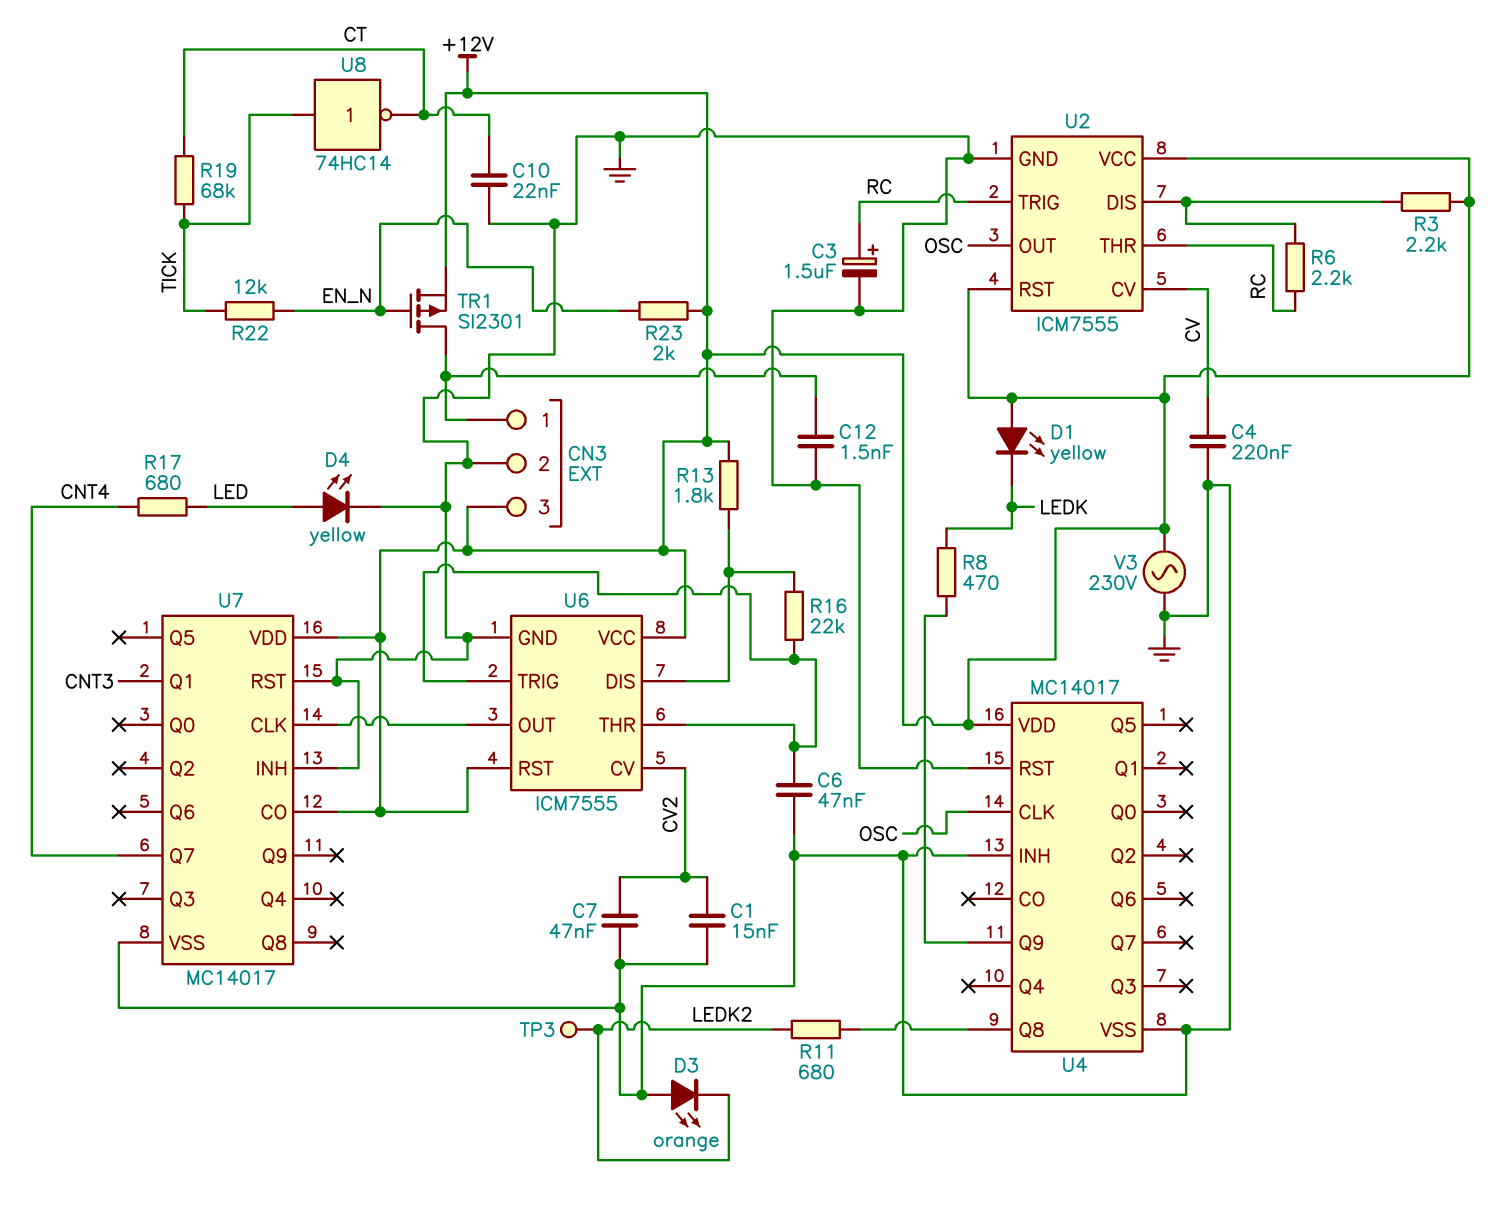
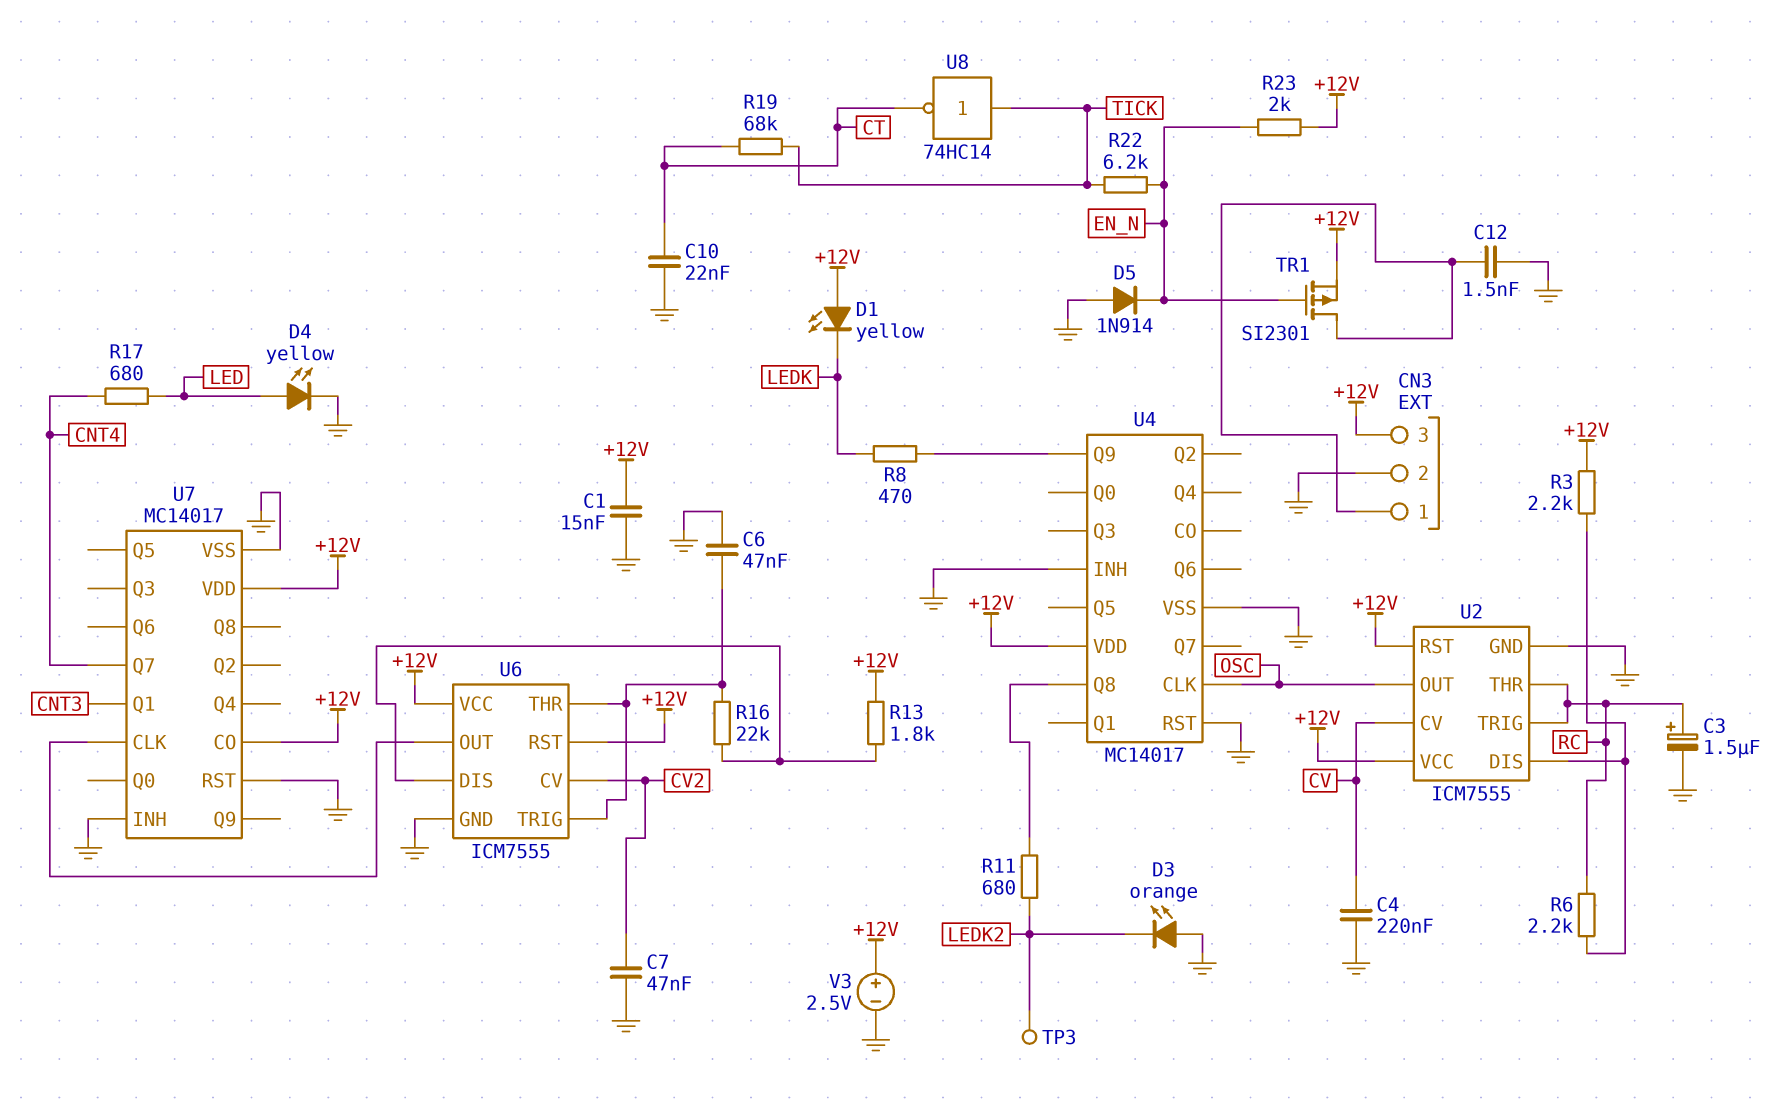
C1: 15nF (CV2, GND) -> 15nF (+12V, GND)
D5: none -> diode 1N914 (A GND, K EN_N)
R22: 12k (EN_N, TICK) -> 6.2k (EN_N, TICK)
V3: AC 230V (+12V, GND) -> 2.5V (plus +12V, minus GND)

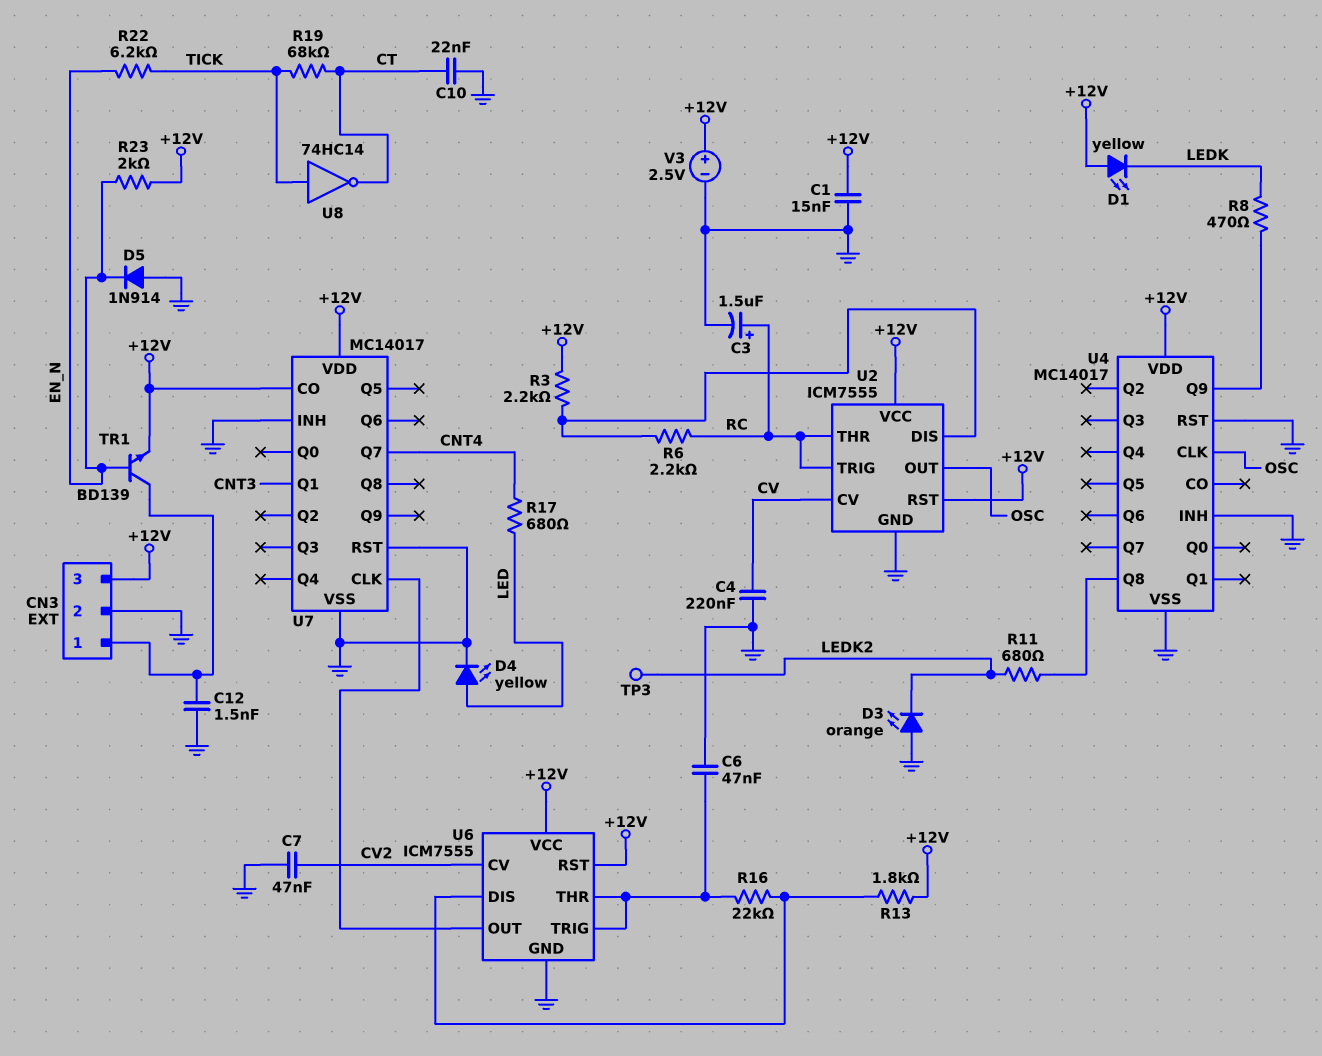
TR1: PMOS SI2301 (G EN_N, D CN3/1, S +12V) -> NPN BD139 (B EN_N, C CN3/1, E +12V)

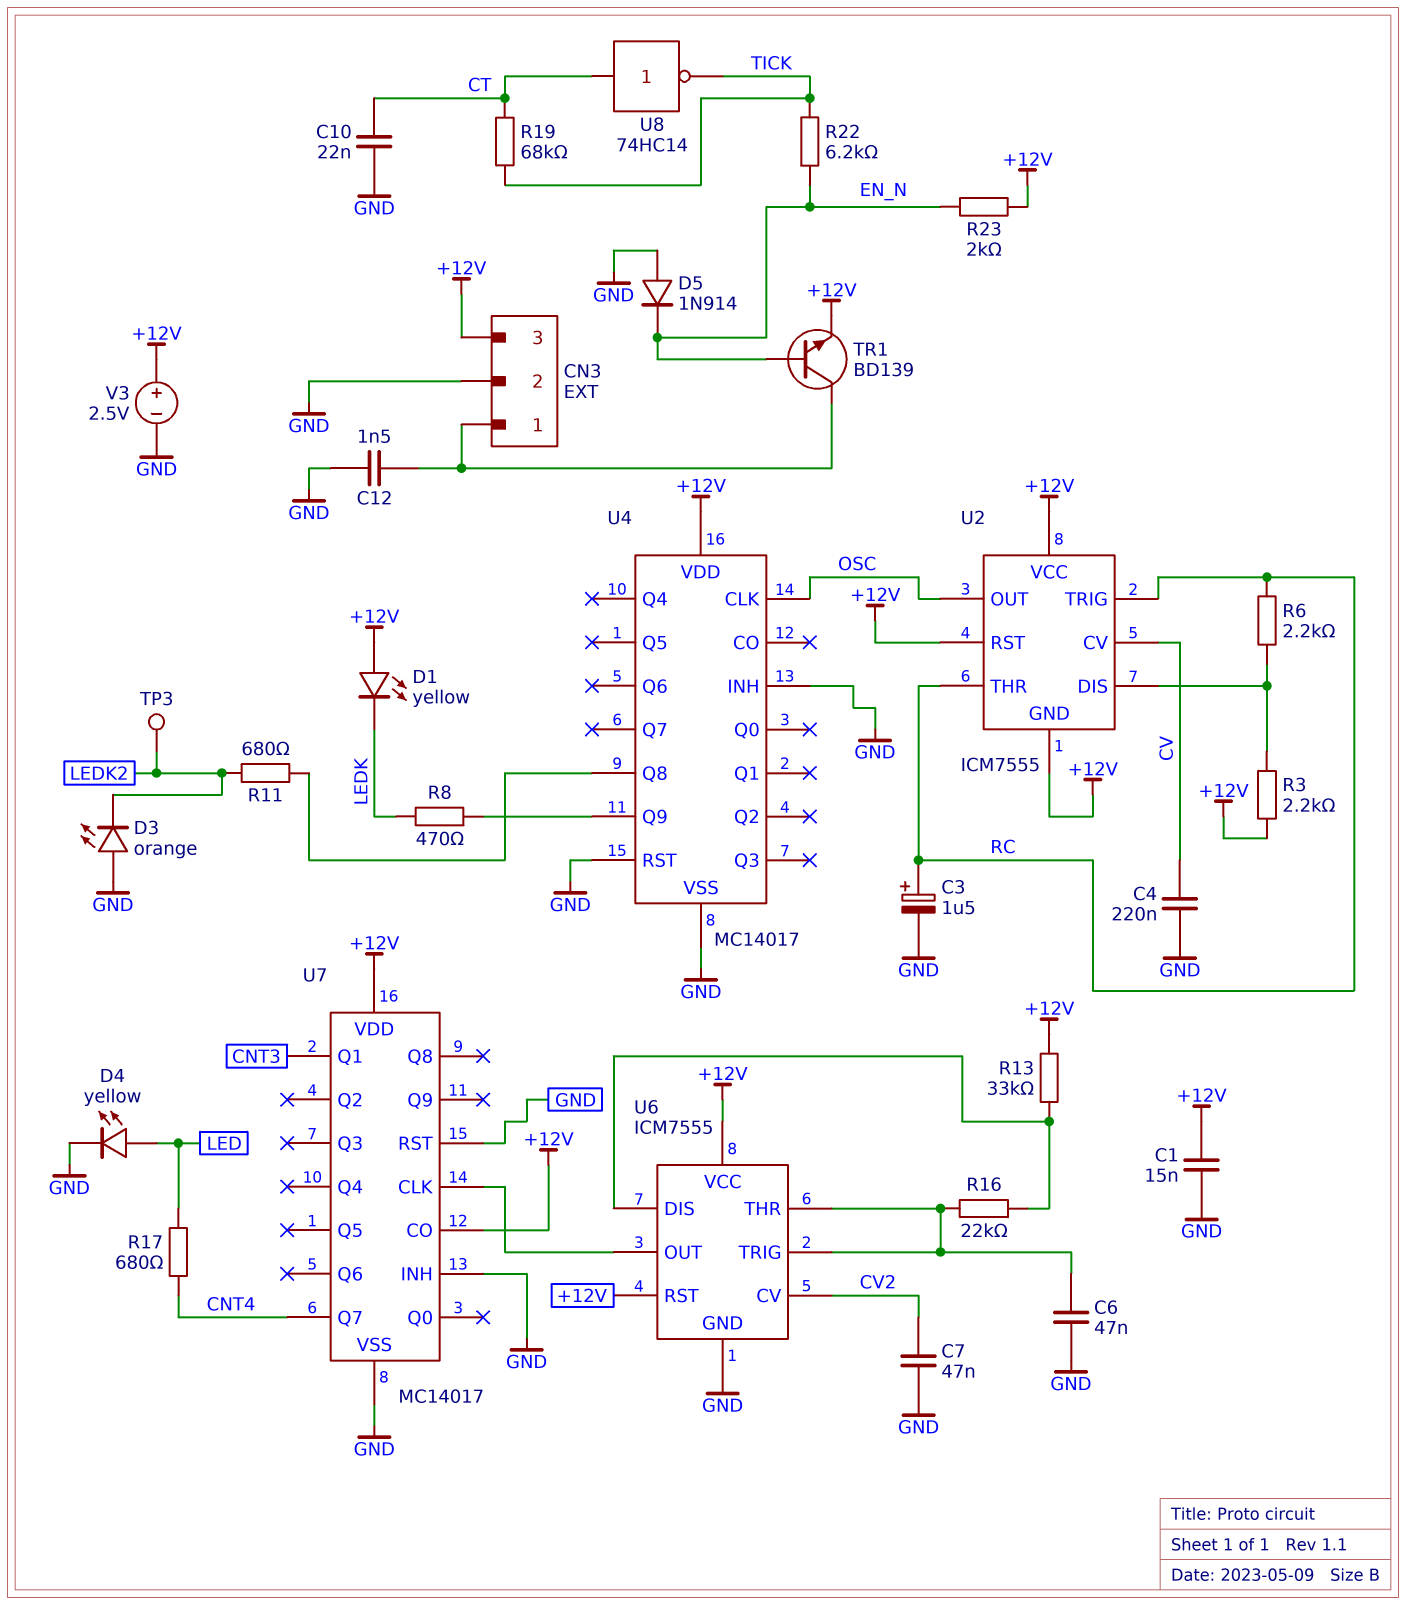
R13: 1.8k (+12V, U6/DIS) -> 33k (+12V, U6/DIS)
U2 pin GND: GND -> +12V
U8: NOT 74HC14 (in TICK, out CT) -> NOT 74HC14 (in CT, out TICK)

